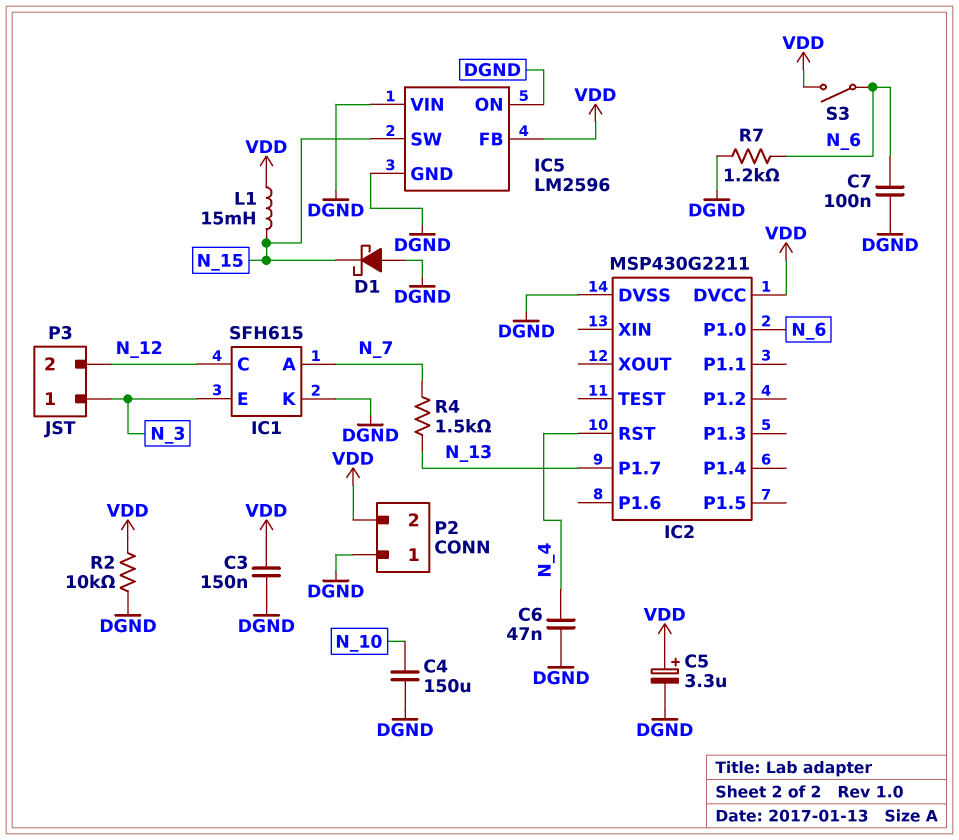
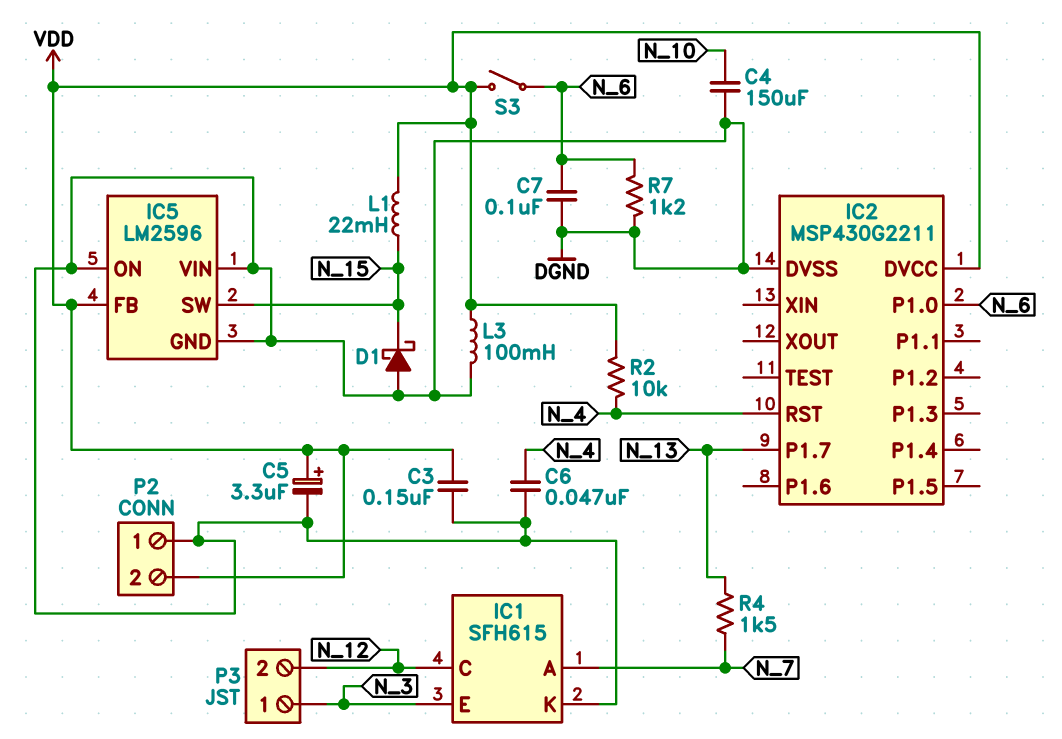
L1: 15mH (N_15, VDD) -> 22mH (N_15, VDD)
L3: none -> 100mH (DGND, VDD)
R2: 10k (DGND, VDD) -> 10k (N_4, VDD)

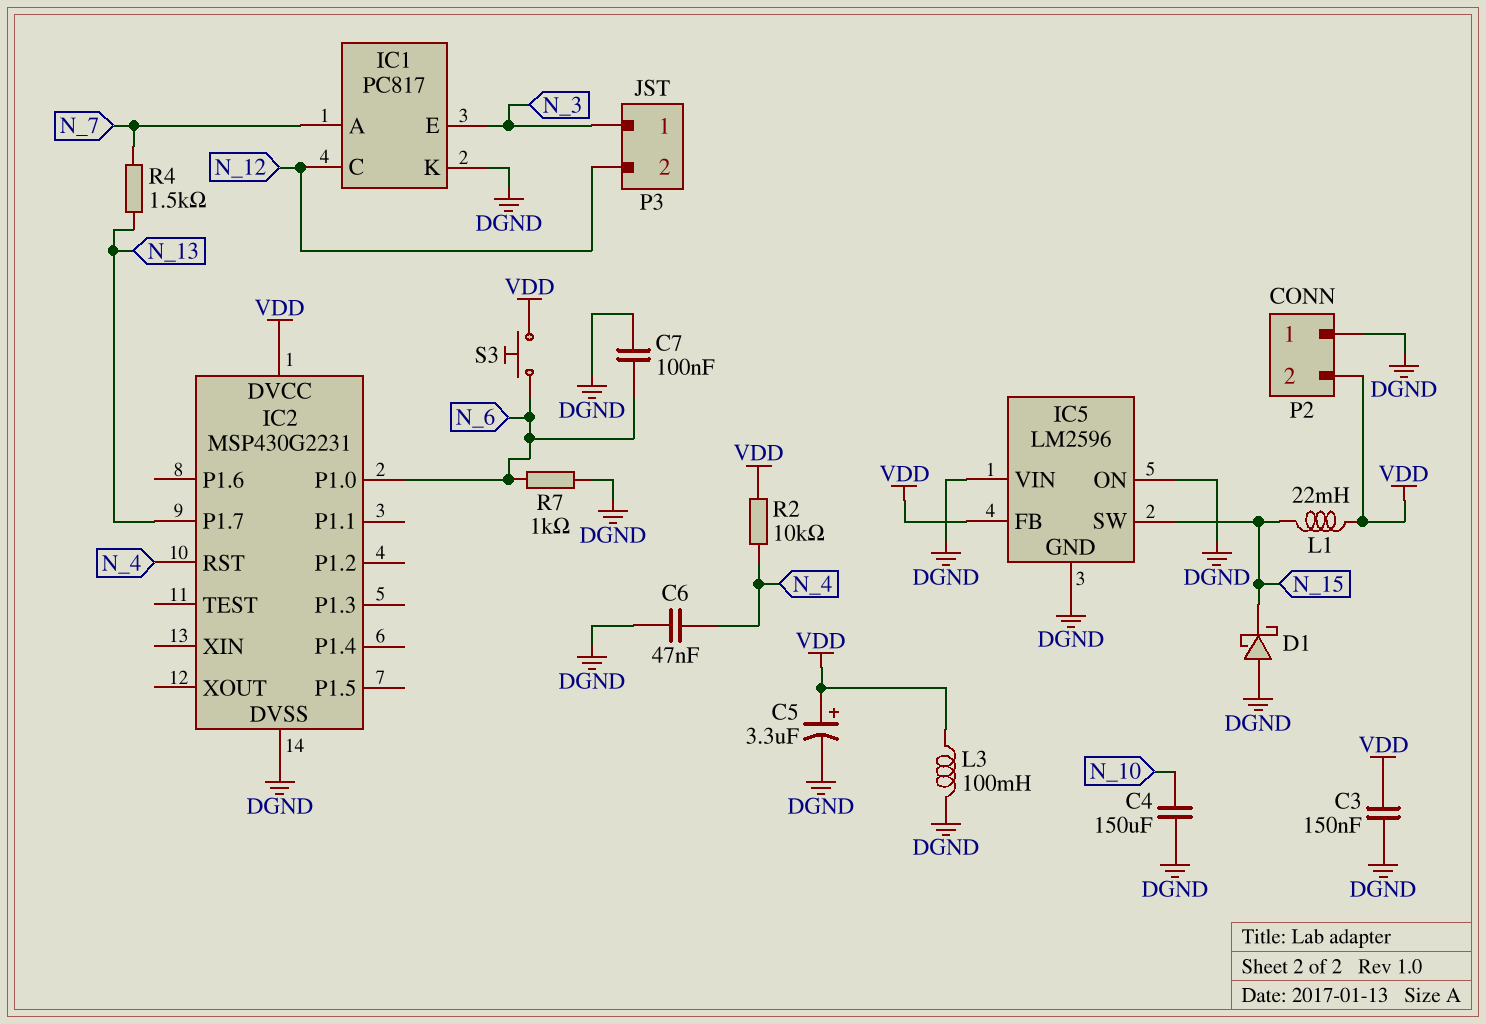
IC1: SFH615 -> PC817
IC2: MSP430G2211 -> MSP430G2231
R7: 1.2k (DGND, N_6) -> 1k (DGND, N_6)
S3: switch (N_6, VDD) -> button (N_6, VDD)

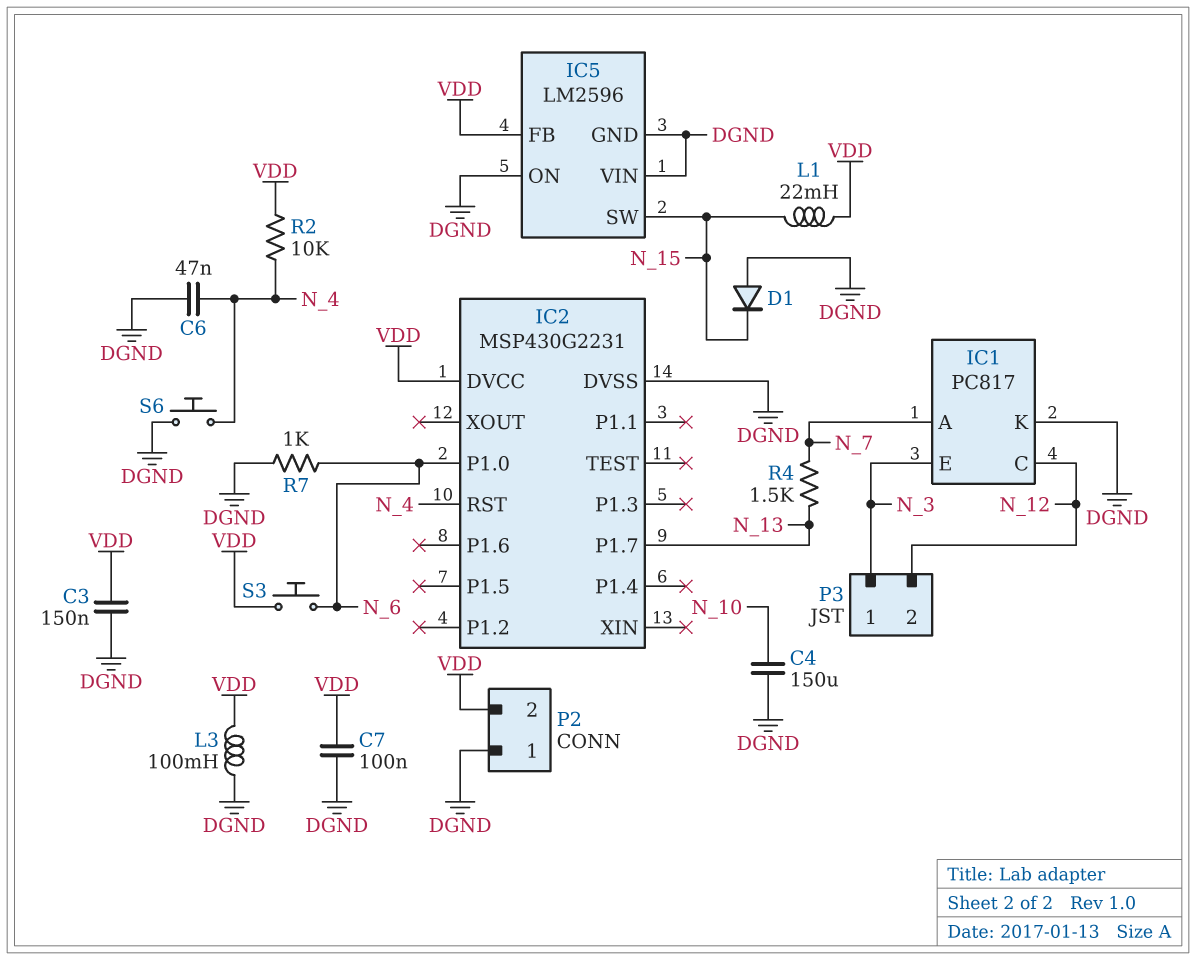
C5: 3.3uF (plus VDD, minus DGND) -> none
C7: 100nF (DGND, N_6) -> 100nF (DGND, VDD)
D1: schottky (A DGND, K N_15) -> diode (A DGND, K N_15)
S6: none -> button (DGND, N_4)

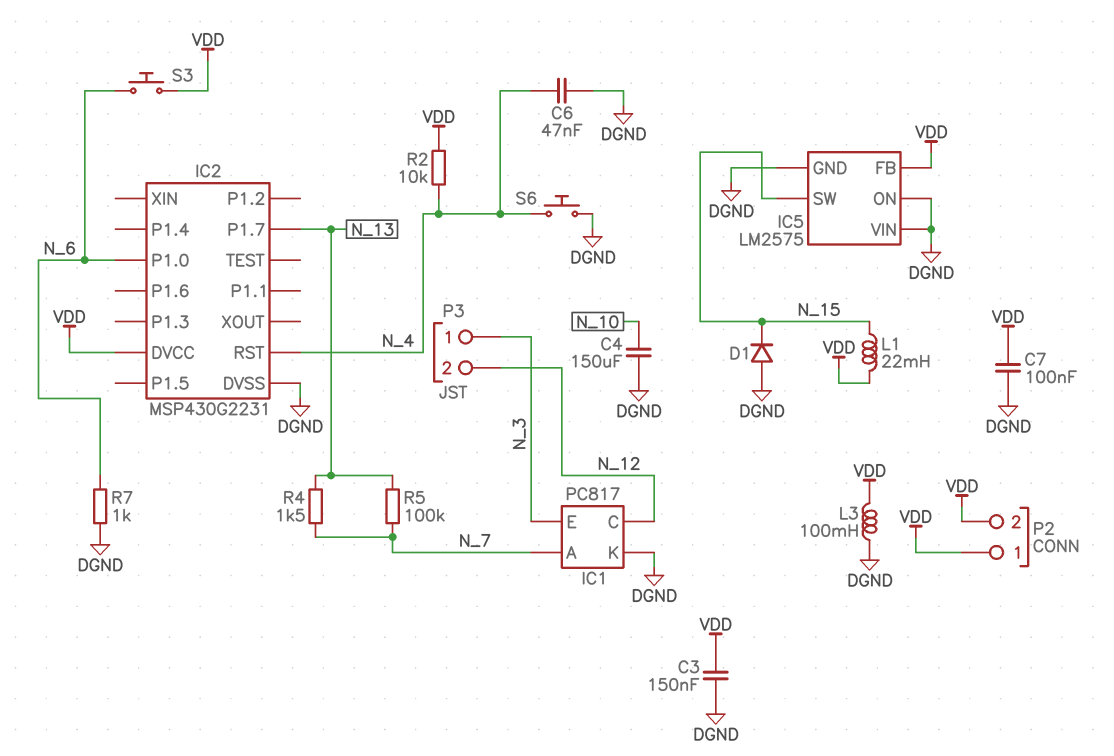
IC5: LM2596 -> LM2575
P2 pin 1: DGND -> VDD
R5: none -> 100k (N_7, N_13)

